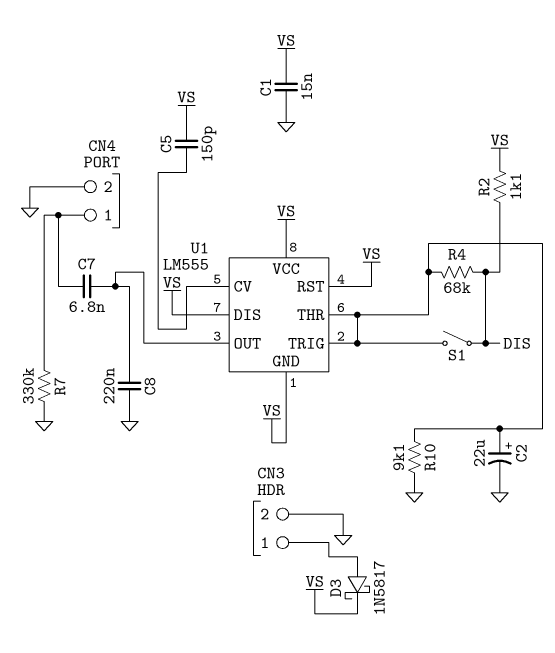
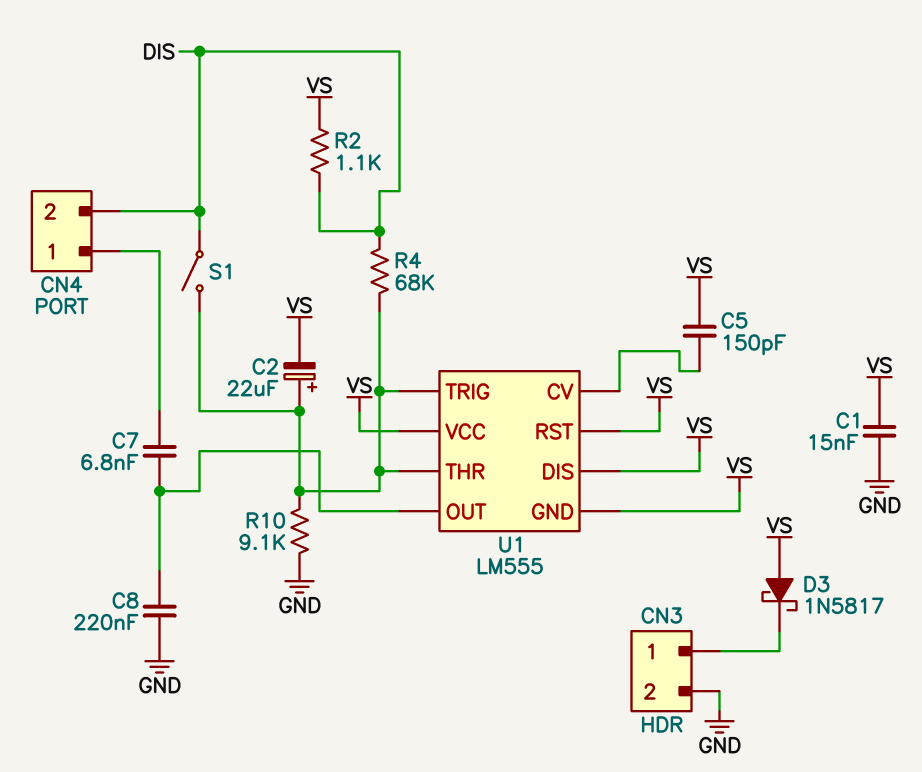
C2: 22uF (plus U1/THR, minus GND) -> 22uF (plus U1/THR, minus VS)
CN4 pin 2: GND -> DIS
D3: schottky 1N5817 (A CN3/1, K VS) -> schottky 1N5817 (A VS, K CN3/1)
R7: 330k (CN4/1, GND) -> none

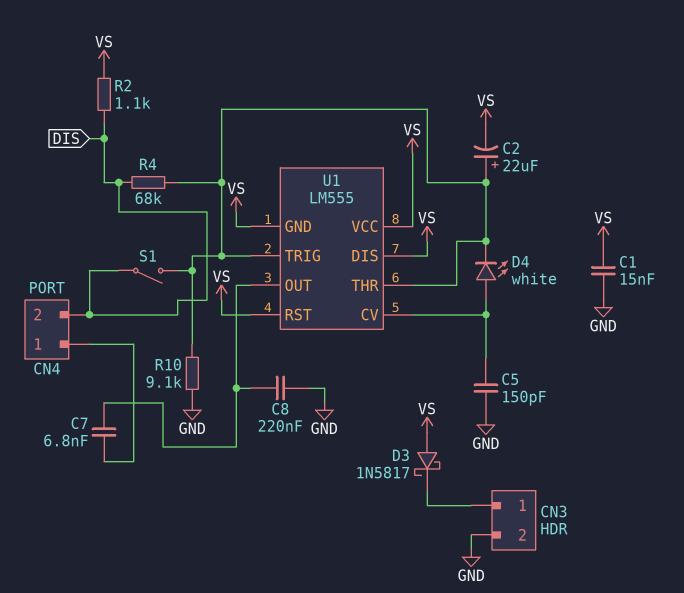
C5: 150pF (U1/CV, VS) -> 150pF (GND, U1/CV)
D4: none -> LED white (A U1/CV, K U1/THR)

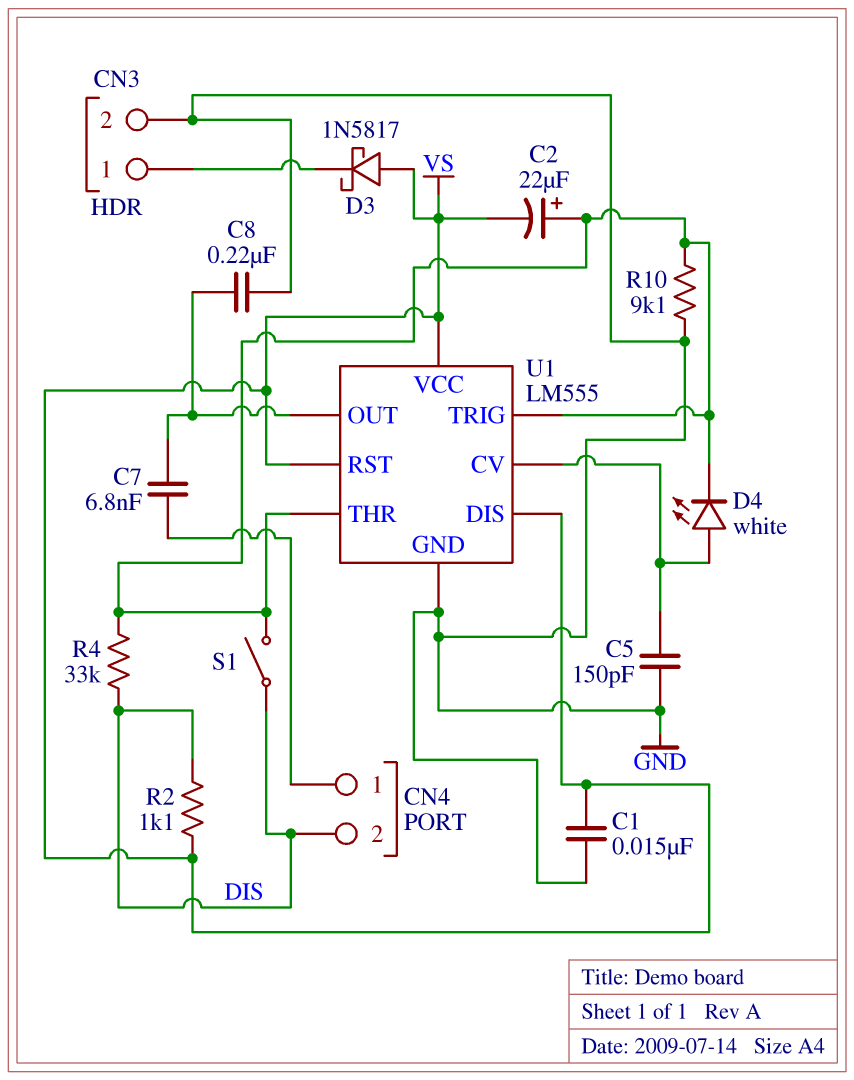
R4: 68k (DIS, U1/THR) -> 33k (DIS, U1/THR)
U1 pin GND: VS -> GND

